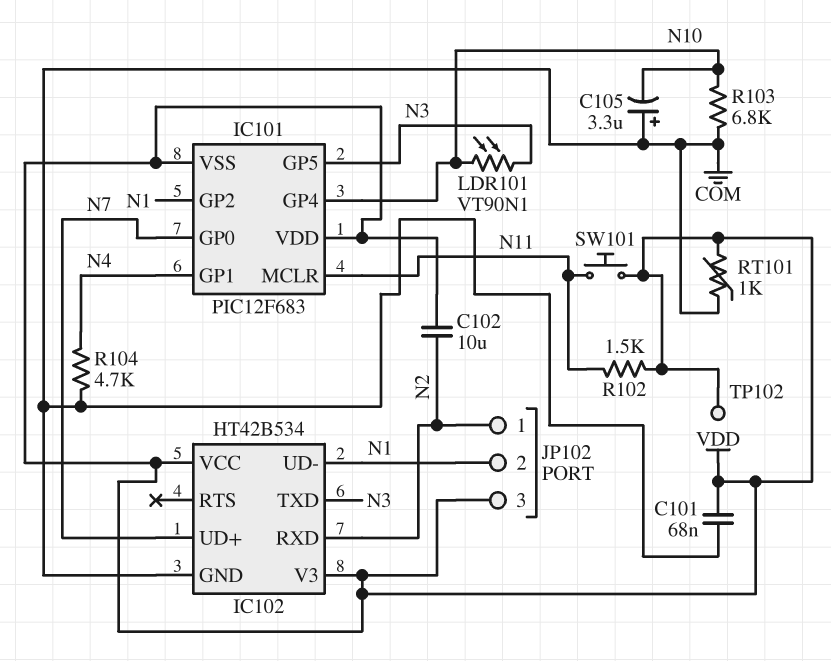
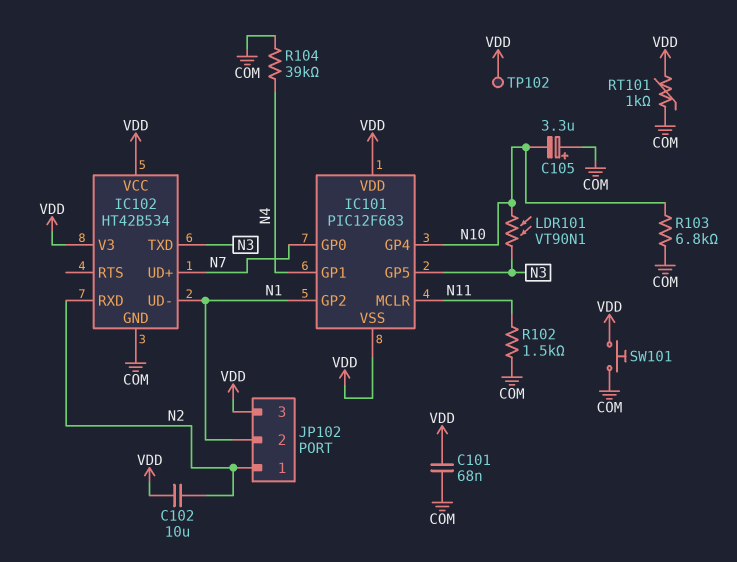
R102: 1.5k (N11, VDD) -> 1.5k (COM, N11)
R104: 4.7k (COM, N4) -> 39k (COM, N4)
SW101: button (N11, VDD) -> button (COM, VDD)

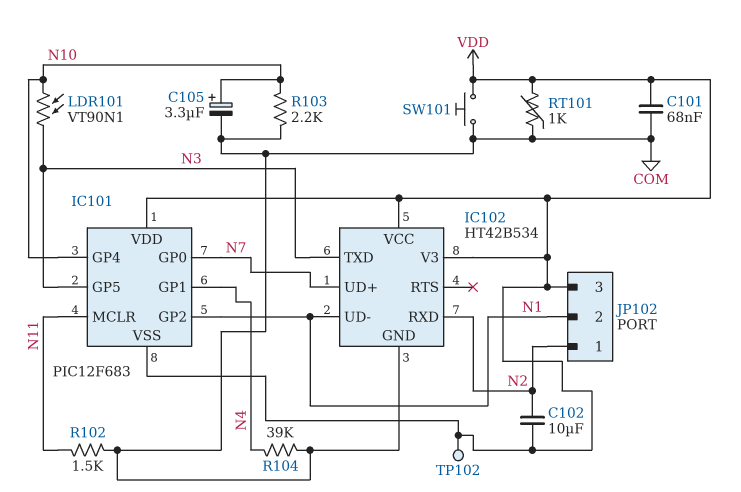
C105: 3.3uF (plus COM, minus N10) -> 3.3uF (plus N10, minus COM)
R103: 6.8k (COM, N10) -> 2.2k (COM, N10)

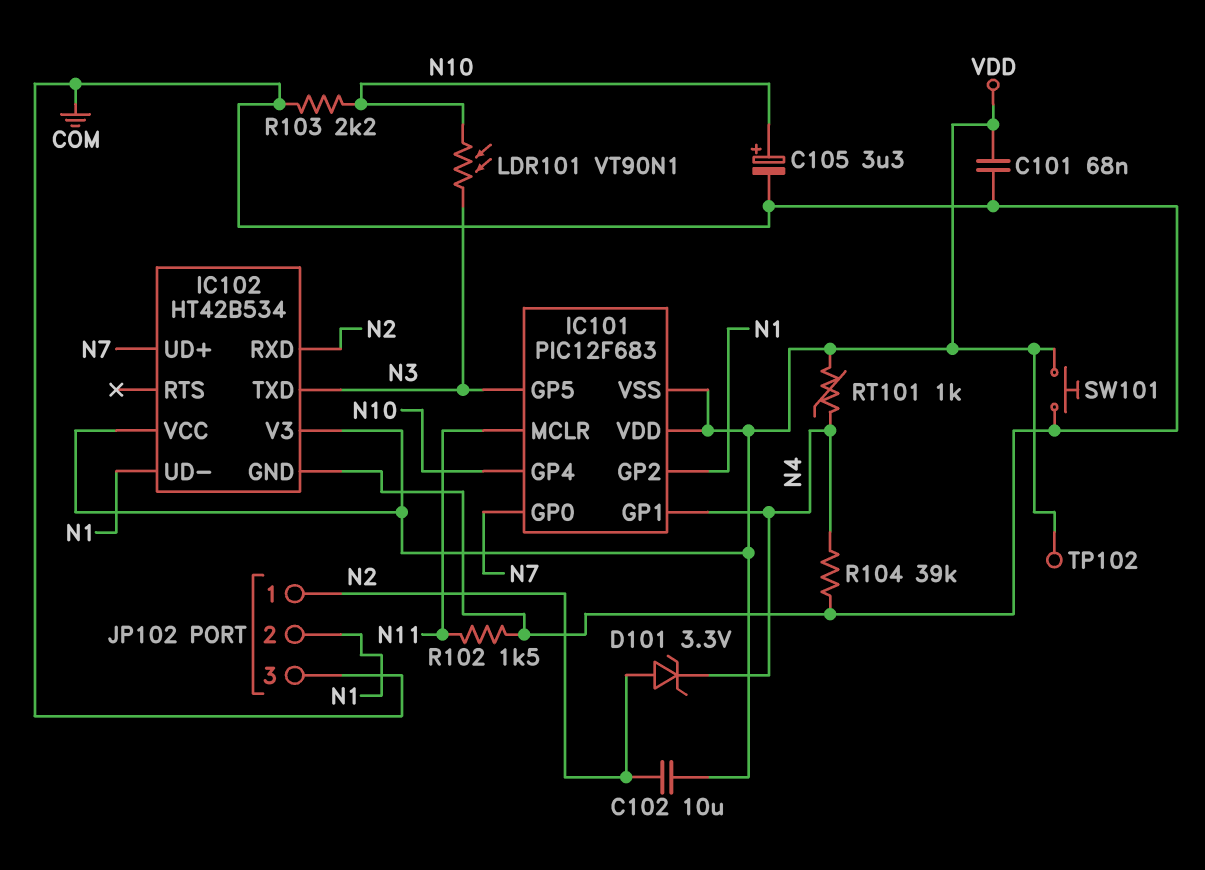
D101: none -> zener 3.3V (A N2, K N4)
JP102 pin 3: VDD -> COM
RT101: 1k (COM, VDD) -> 1k (N4, VDD)

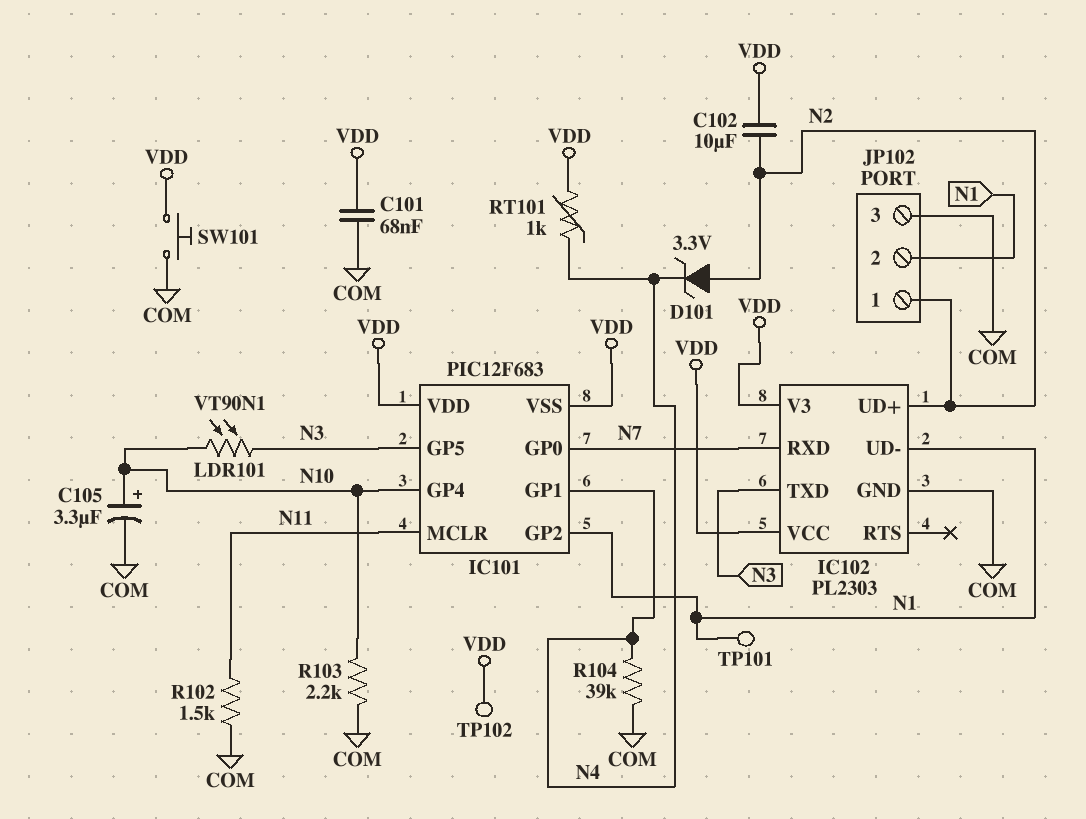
IC102: HT42B534 -> PL2303
IC102 pin RXD: N2 -> N7
IC102 pin UD+: N7 -> N2
TP101: none -> test point (N1)

